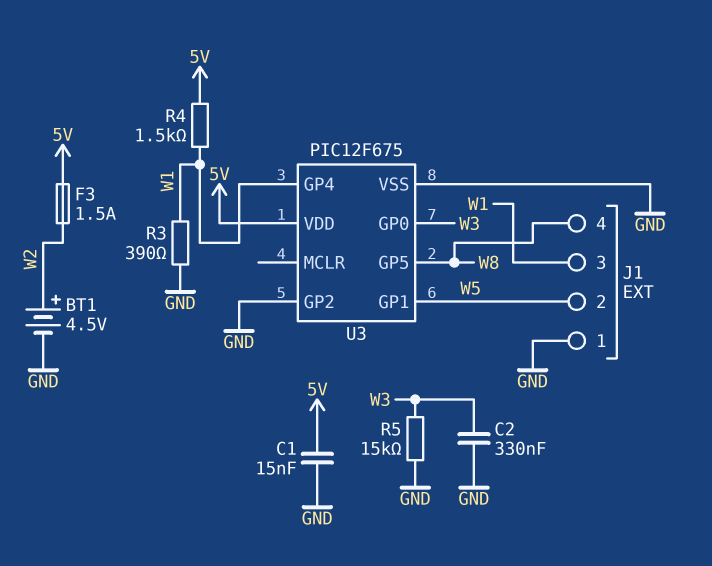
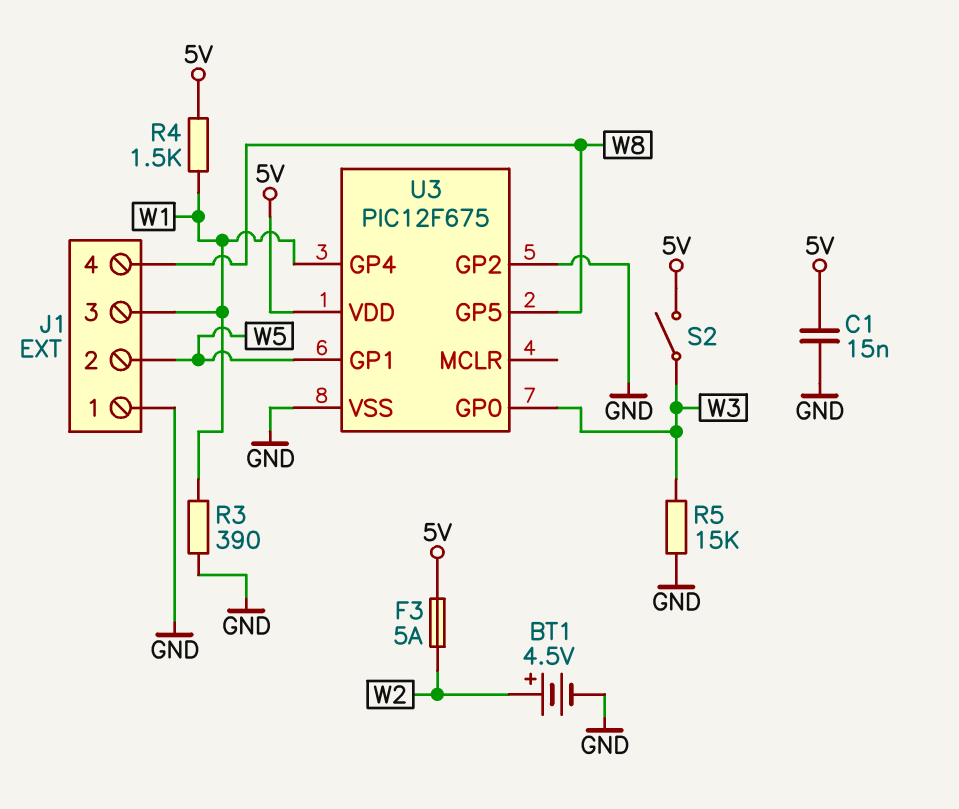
C2: 330nF (GND, W3) -> none
F3: 1.5A (5V, W2) -> 5A (5V, W2)
S2: none -> switch (5V, W3)

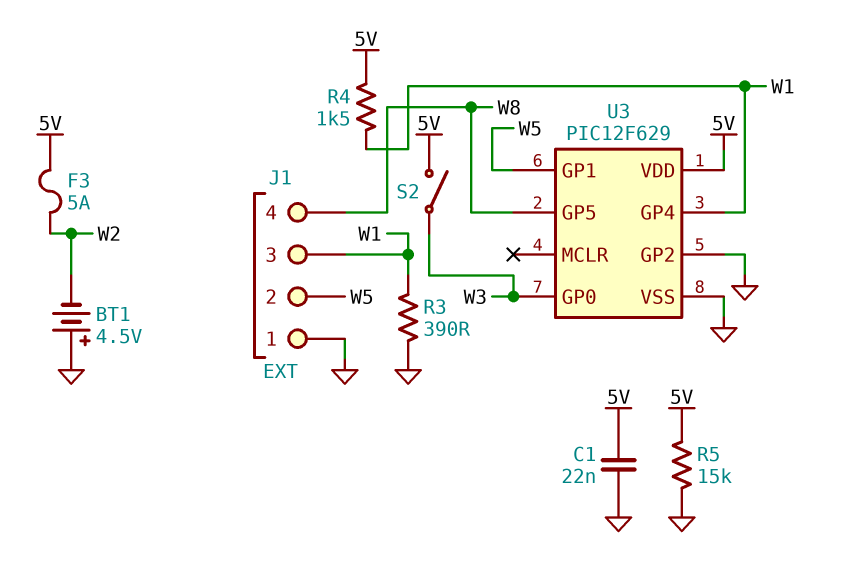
BT1: 4.5V (plus W2, minus GND) -> 4.5V (plus GND, minus W2)
C1: 15nF (5V, GND) -> 22nF (5V, GND)
R5: 15k (GND, W3) -> 15k (5V, GND)
U3: PIC12F675 -> PIC12F629

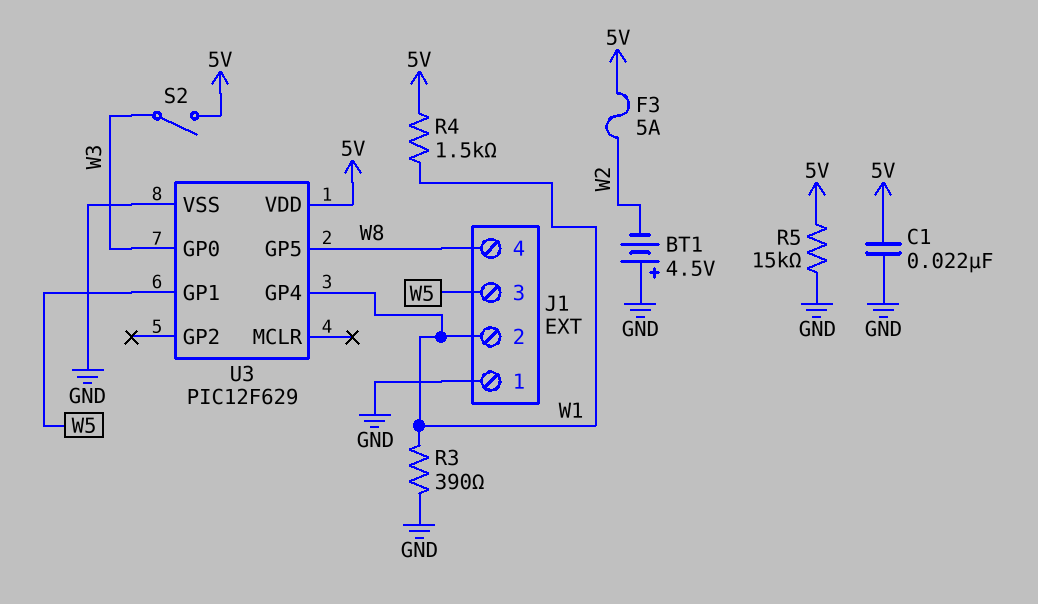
J1 pin 2: W5 -> W1
J1 pin 3: W1 -> W5
U3 pin GP2: GND -> none

